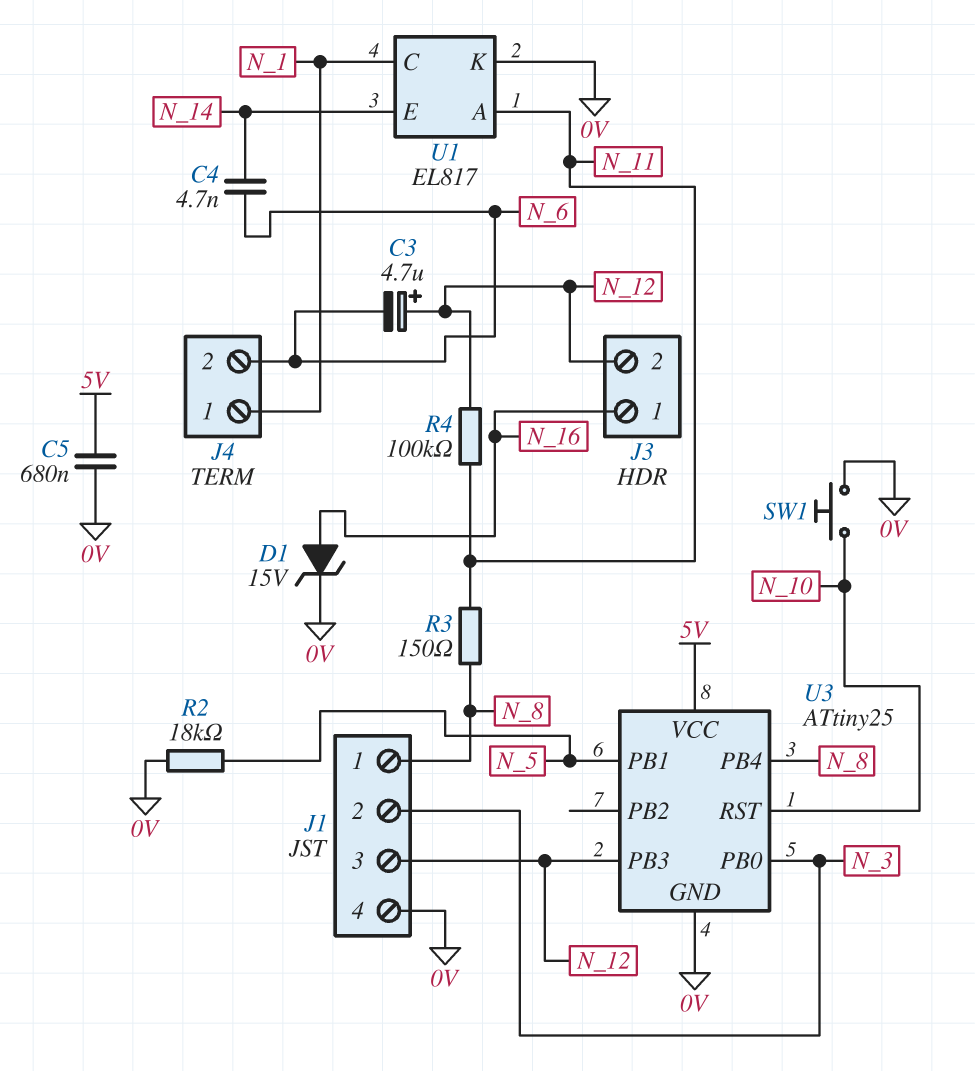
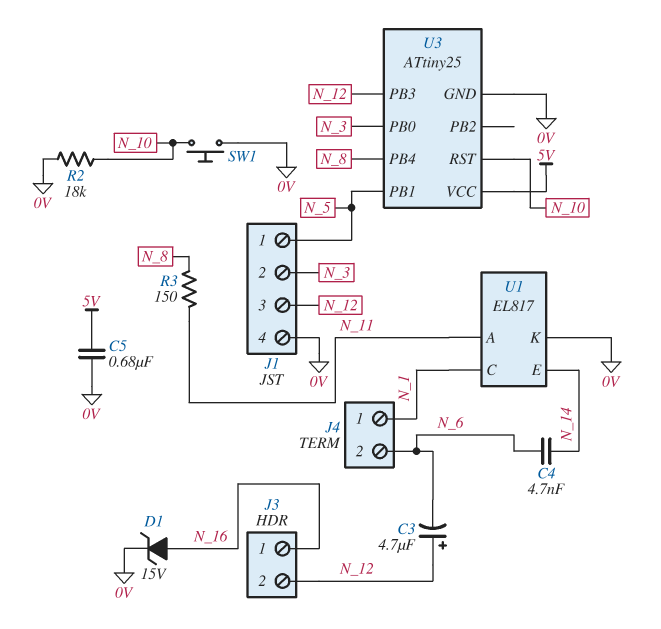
J1 pin 1: N_8 -> N_5
R2: 18k (0V, N_5) -> 18k (0V, N_10)
R4: 100k (N_11, N_12) -> none

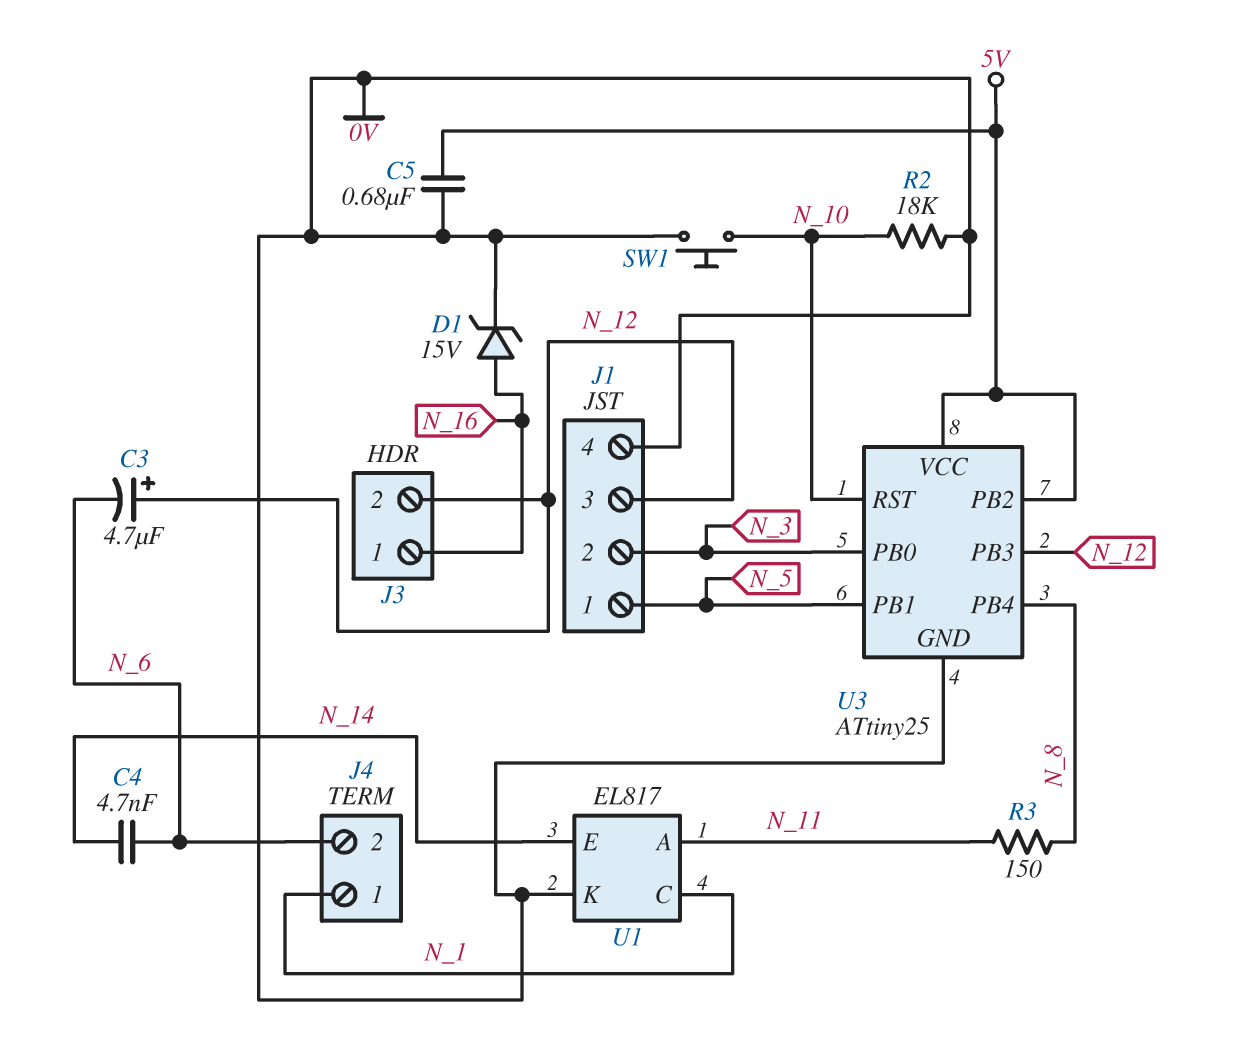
U3 pin PB2: none -> 5V

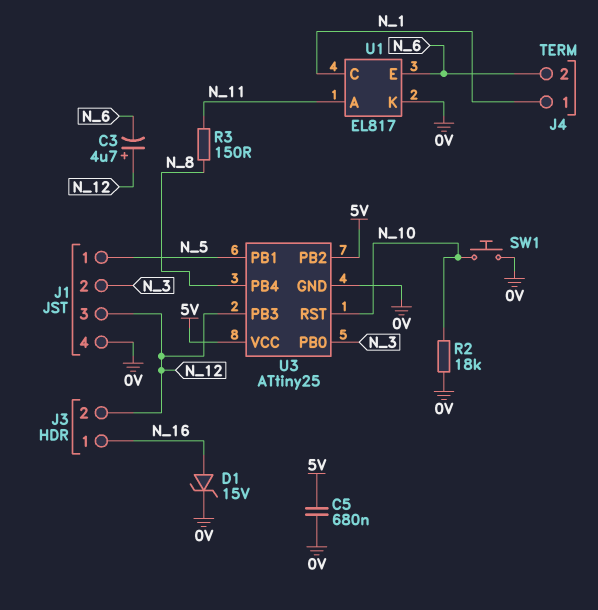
C4: 4.7nF (N_6, N_14) -> none
U1 pin E: N_14 -> N_6

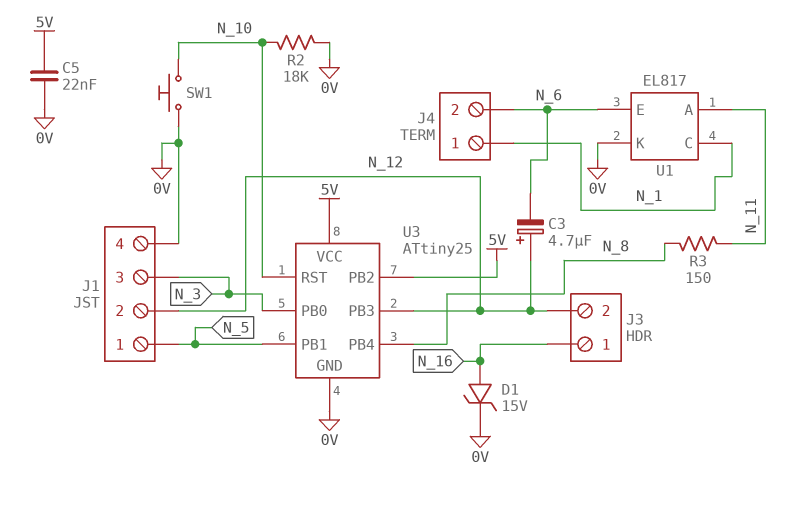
C5: 680nF (0V, 5V) -> 22nF (0V, 5V)
J1 pin 2: N_3 -> N_12
J1 pin 3: N_12 -> N_3

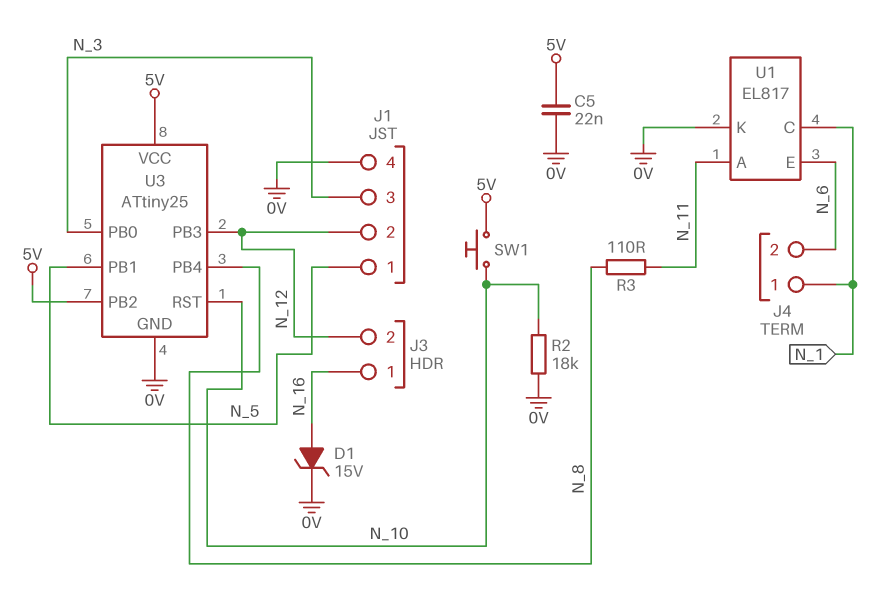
C3: 4.7uF (plus N_12, minus N_6) -> none
R3: 150 (N_8, N_11) -> 110 (N_8, N_11)
SW1: button (0V, N_10) -> button (5V, N_10)

